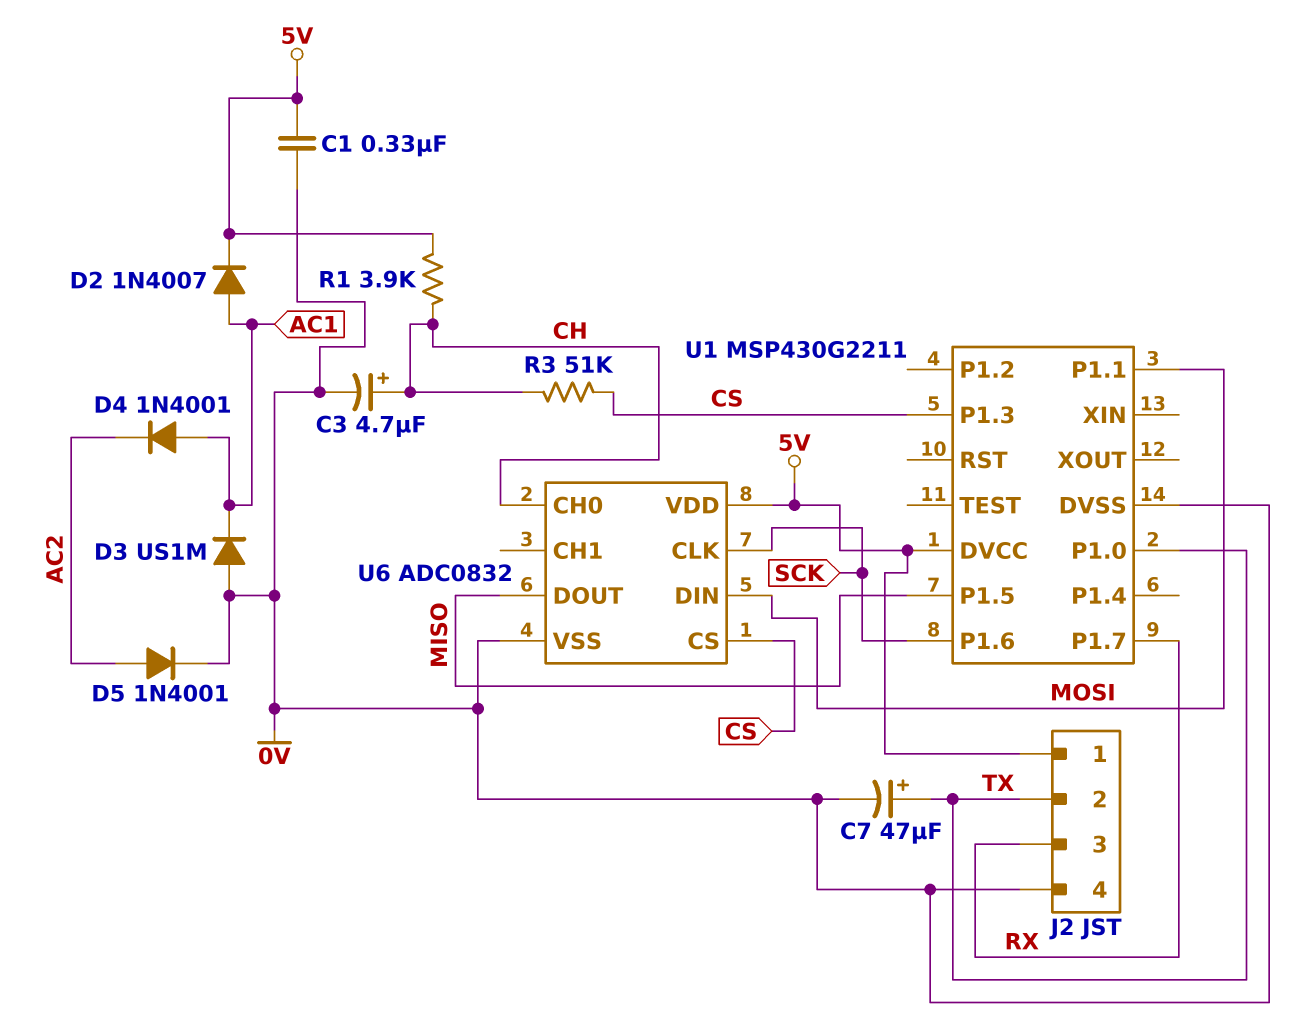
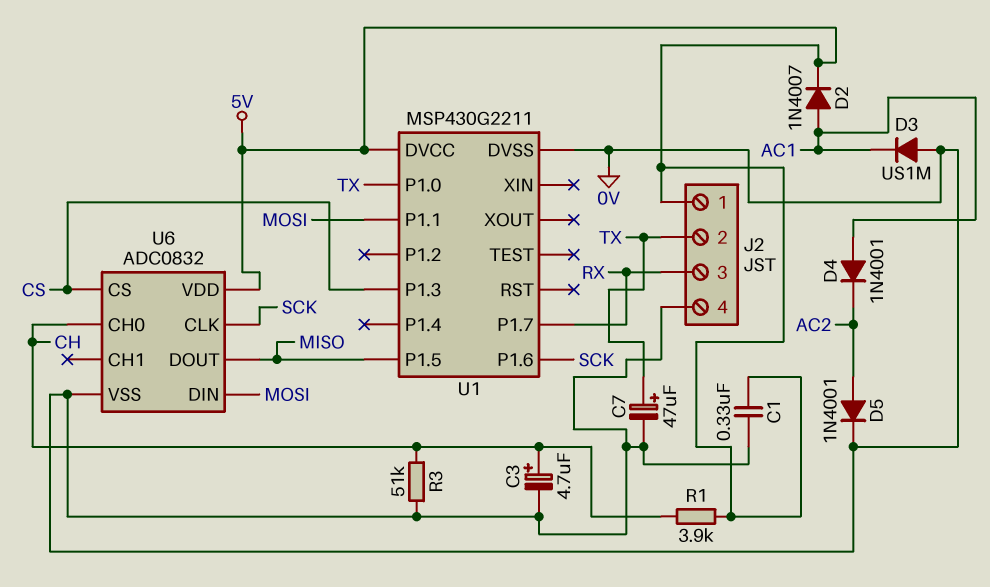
R3: 51k (CH, CS) -> 51k (0V, CH)

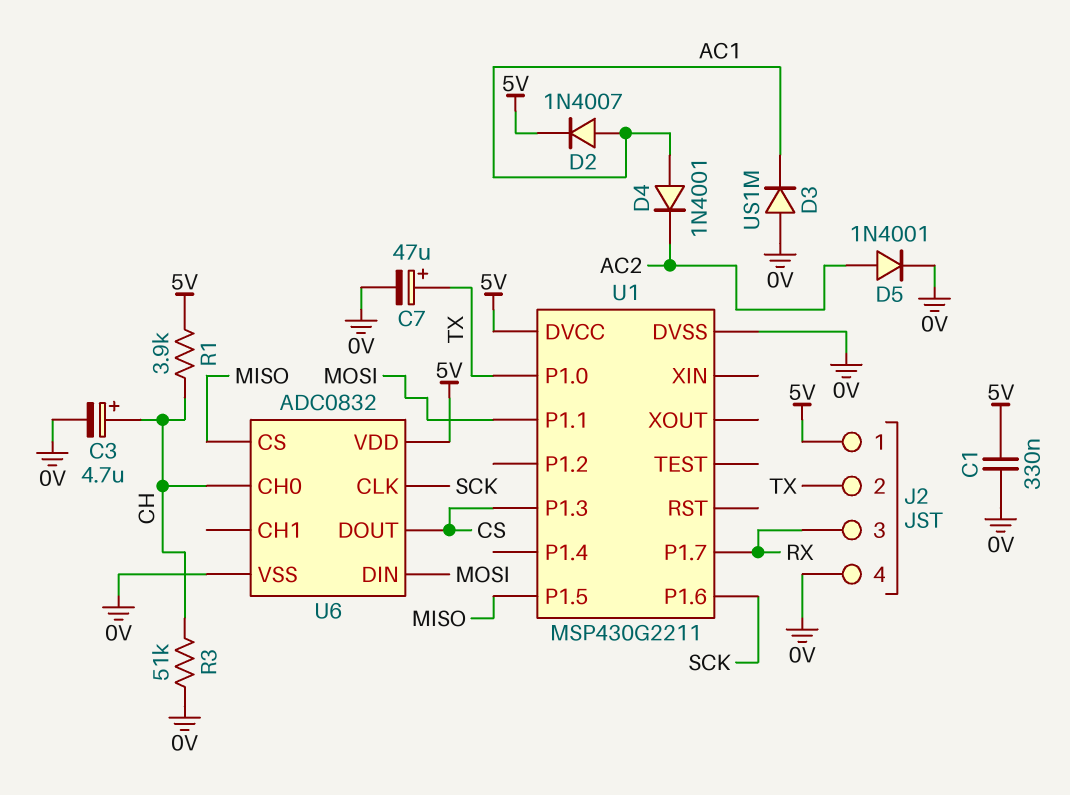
U6 pin CS: CS -> MISO
U6 pin DOUT: MISO -> CS

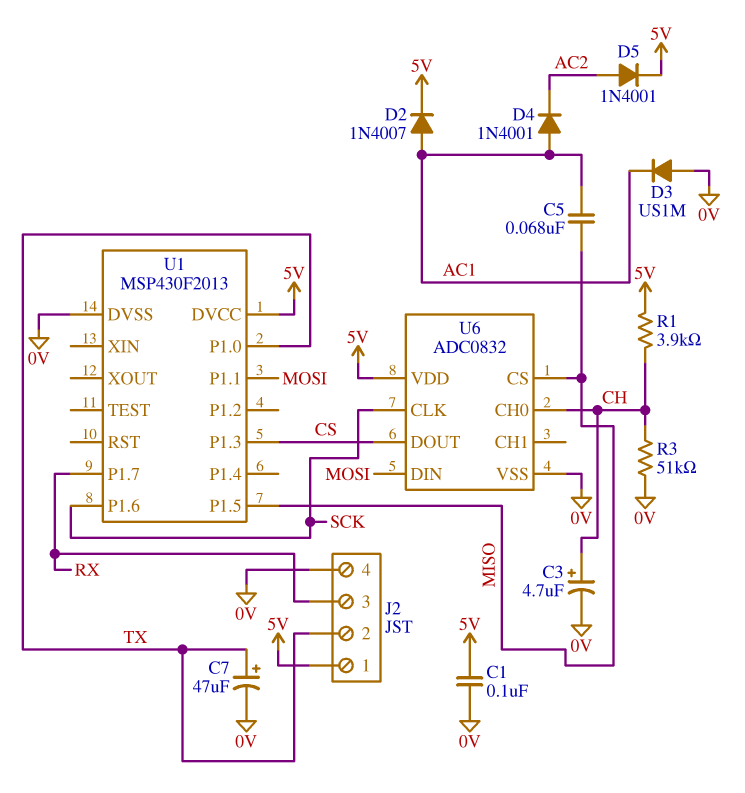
C1: 330nF (0V, 5V) -> 100nF (0V, 5V)
C5: none -> 68nF (AC1, MISO)
D5: diode 1N4001 (A AC2, K 0V) -> diode 1N4001 (A AC2, K 5V)
U1: MSP430G2211 -> MSP430F2013

